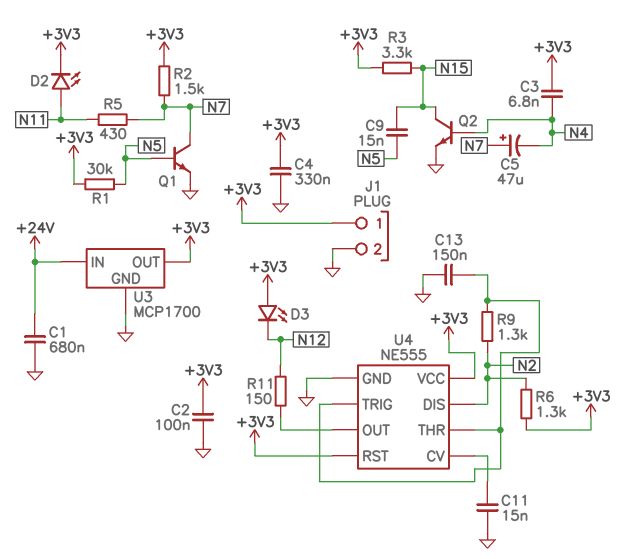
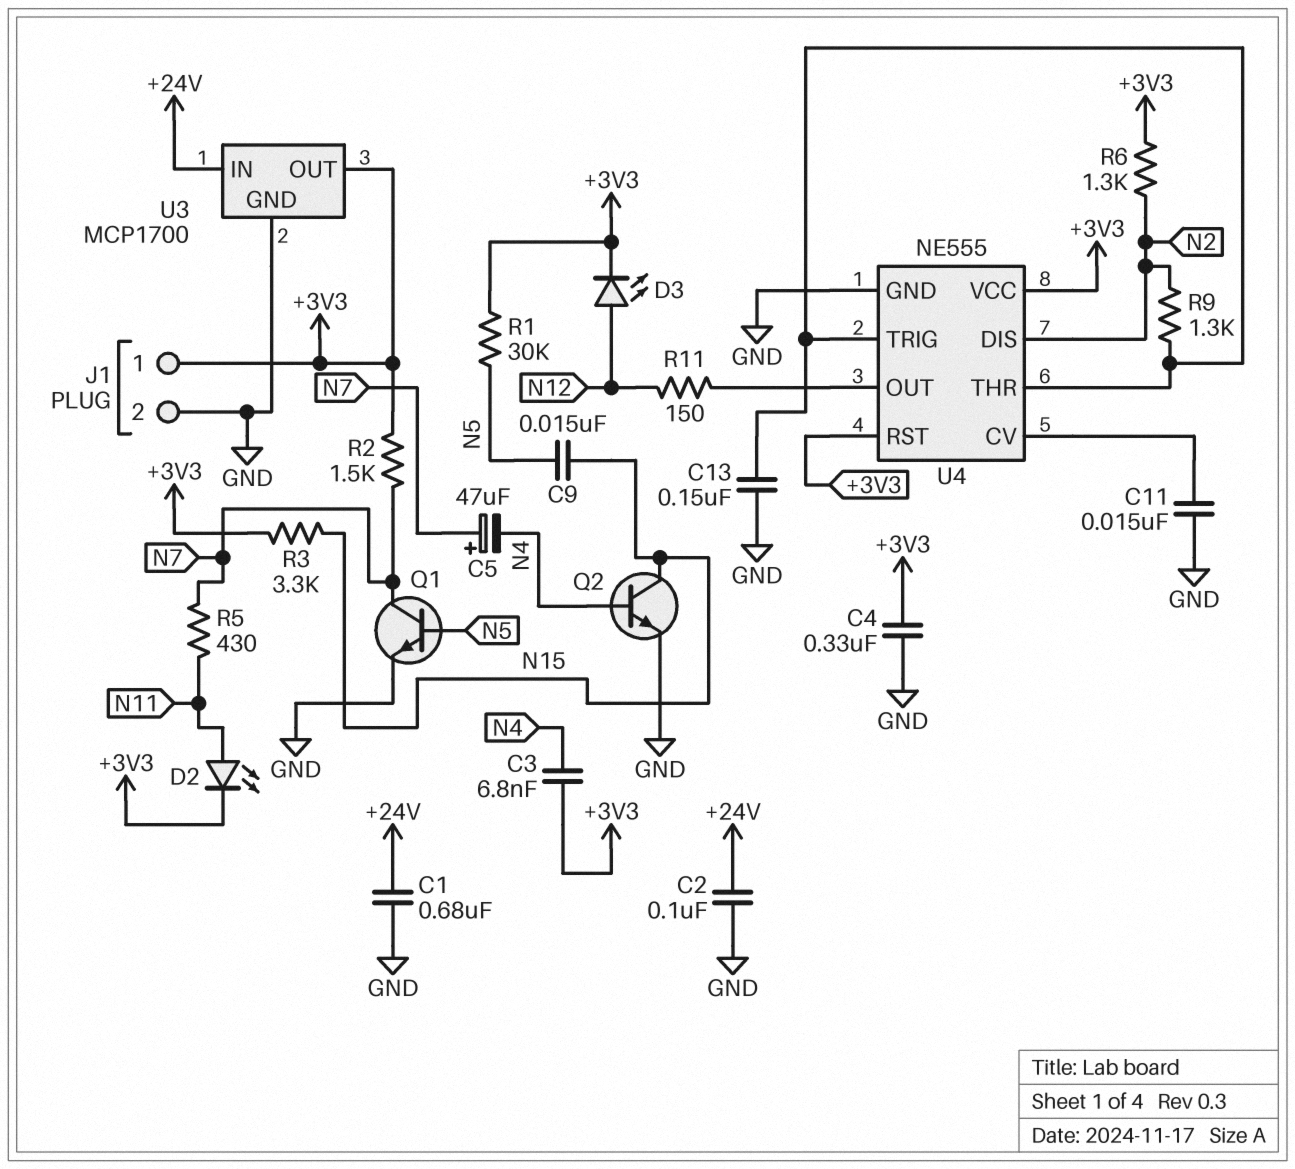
C2: 100nF (+3V3, GND) -> 100nF (+24V, GND)
D3: LED (A +3V3, K N12) -> LED (A N12, K +3V3)

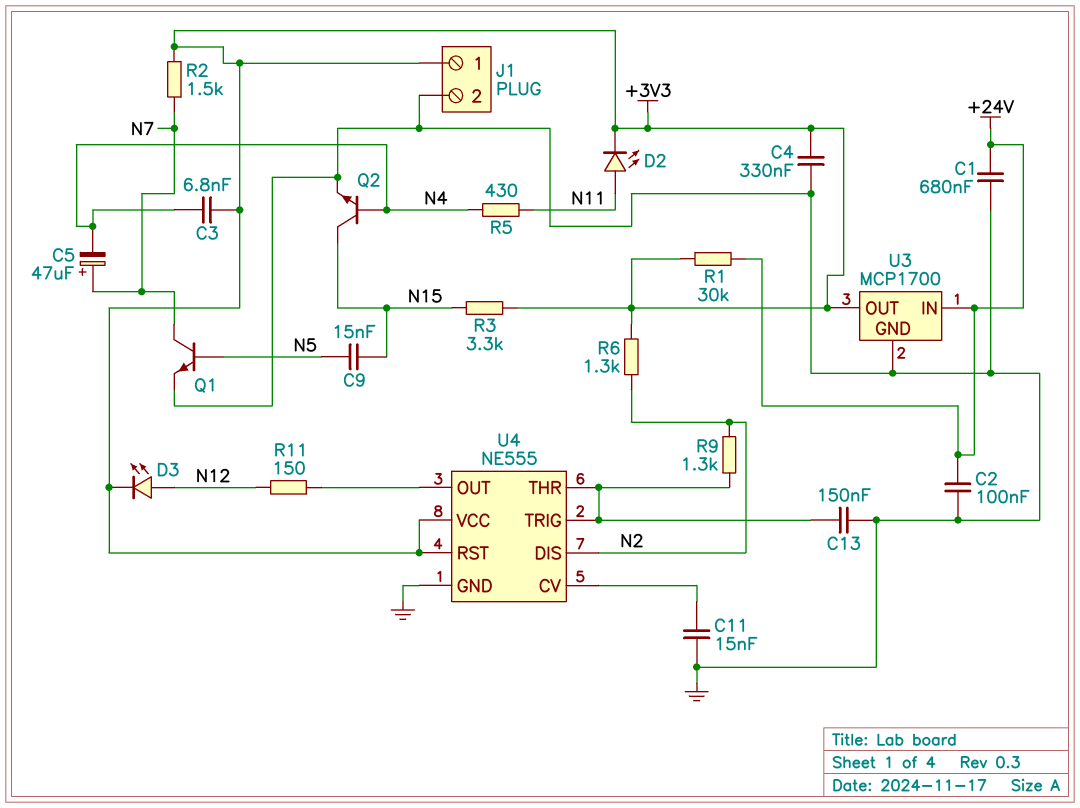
R1: 30k (+3V3, N5) -> 30k (+3V3, +24V)
R5: 430 (N7, N11) -> 430 (N4, N11)

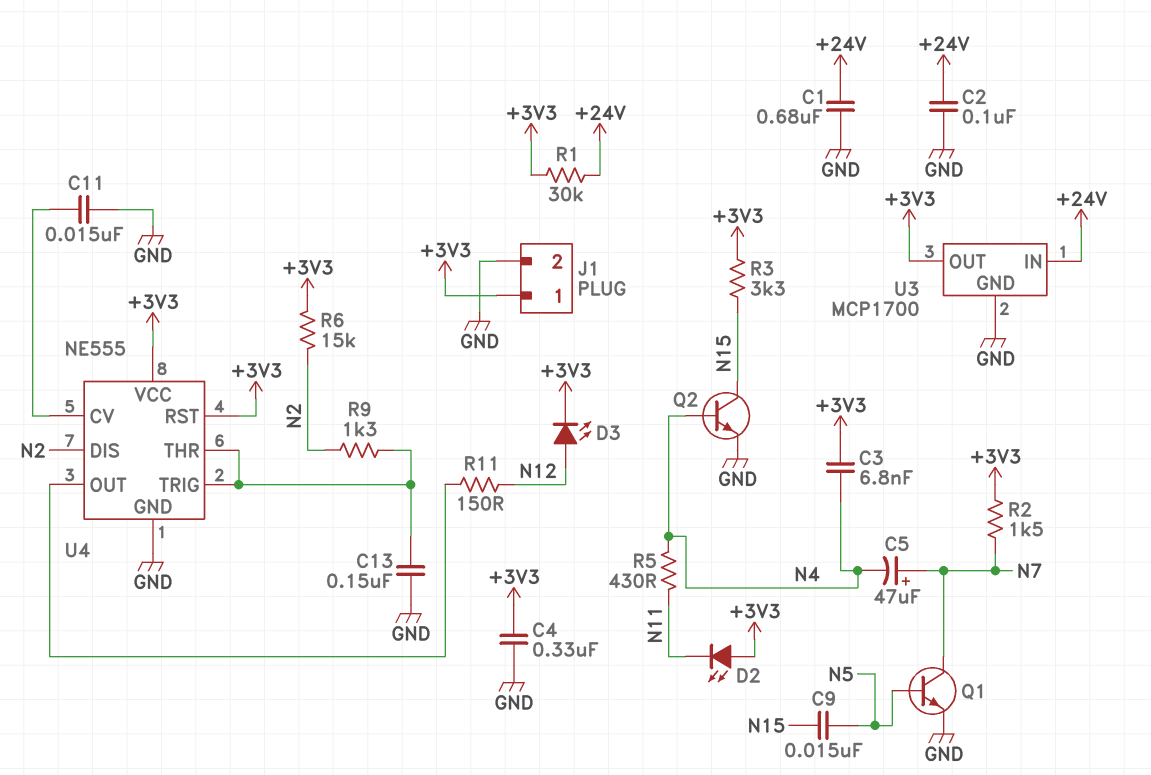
D2: LED (A N11, K +3V3) -> LED (A +3V3, K N11)
R6: 1.3k (+3V3, N2) -> 15k (+3V3, N2)

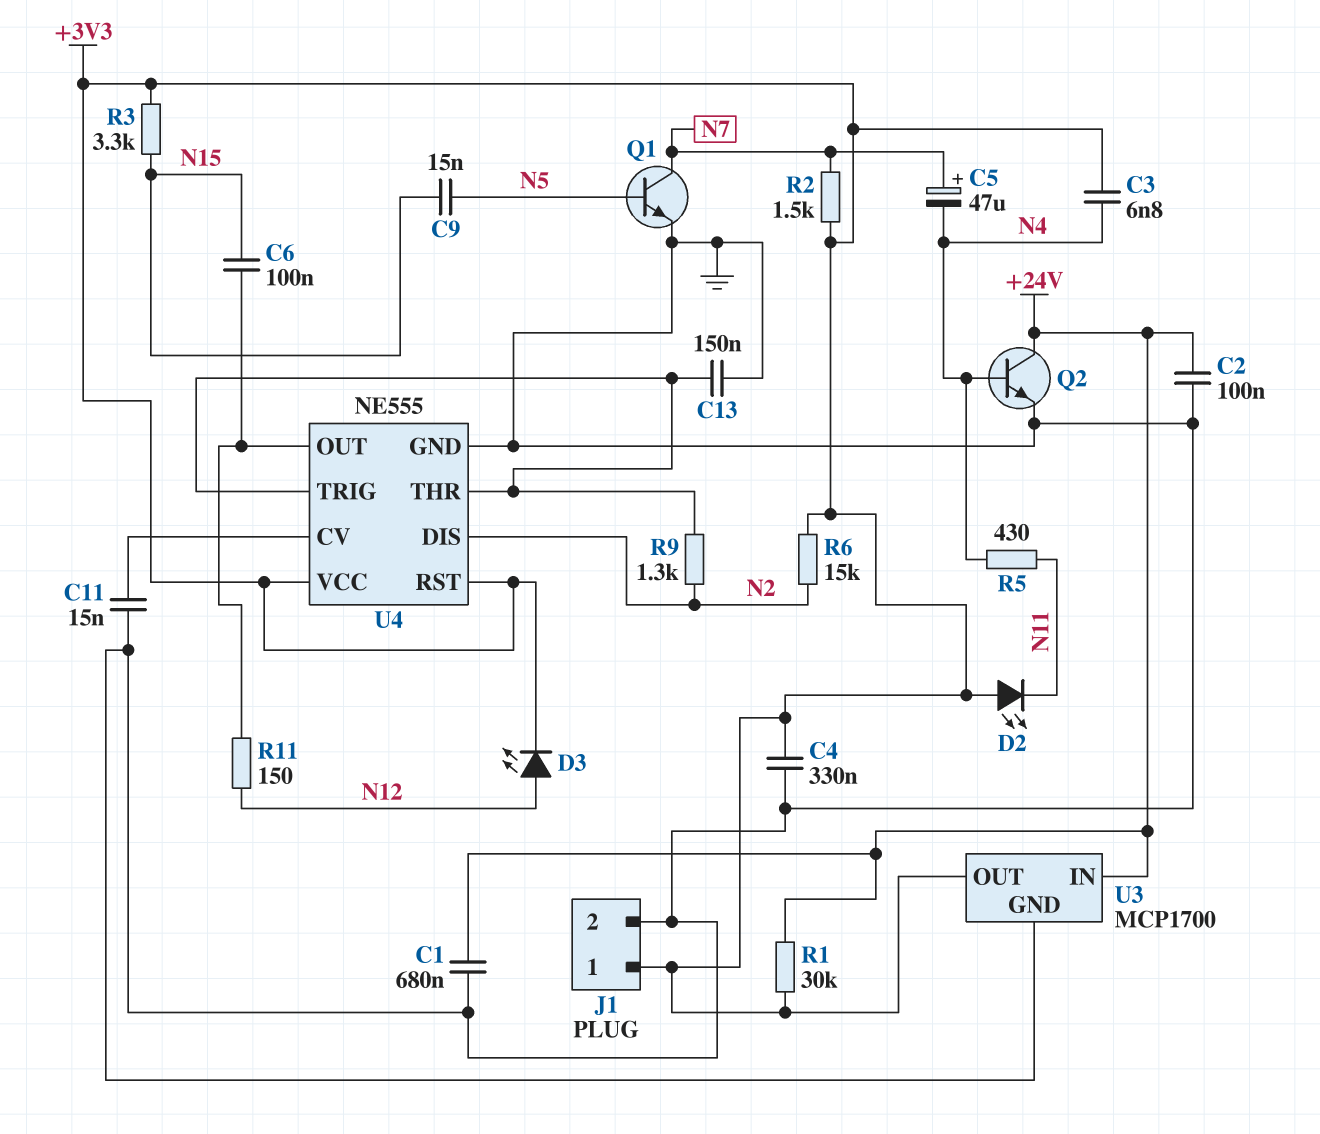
C6: none -> 100nF (N15, U4/OUT)
Q2: NPN (B N4, C N15, E GND) -> NPN (B N4, C +24V, E GND)

